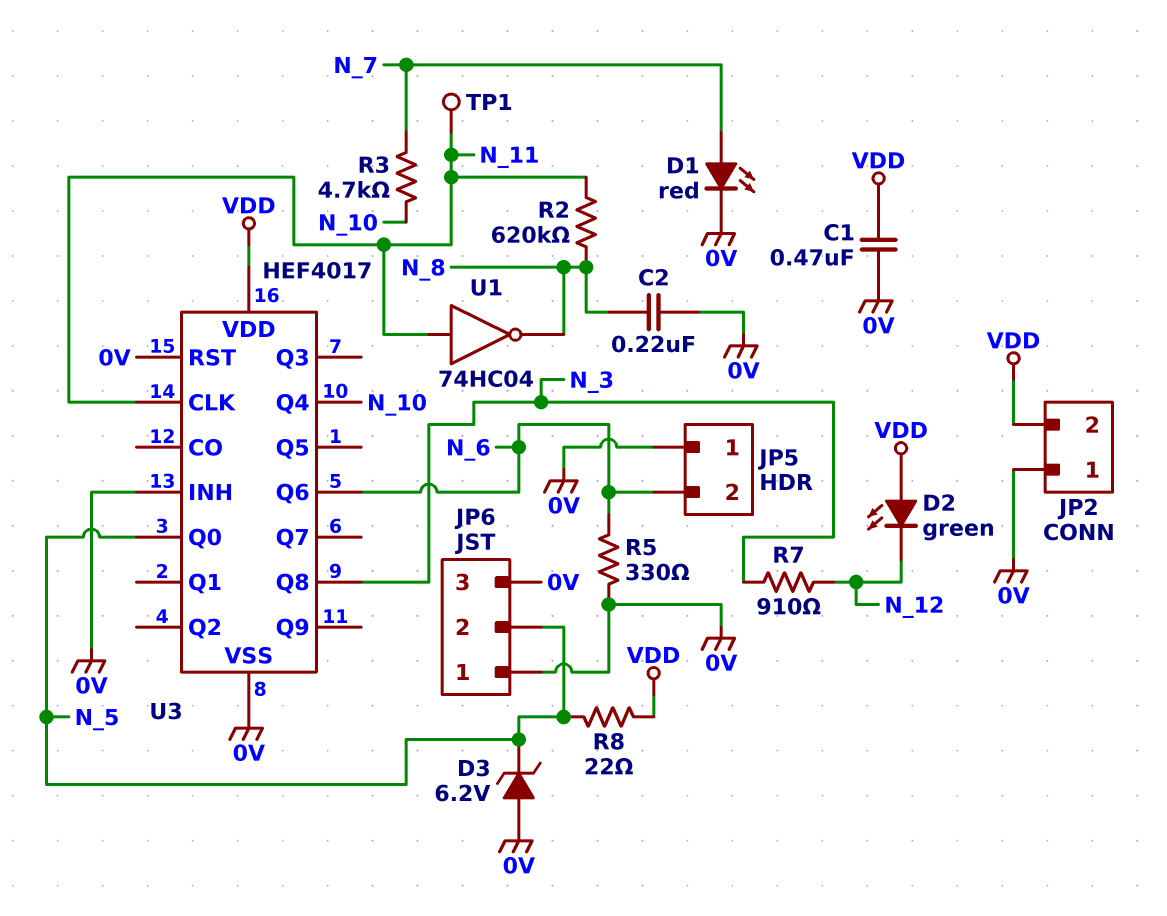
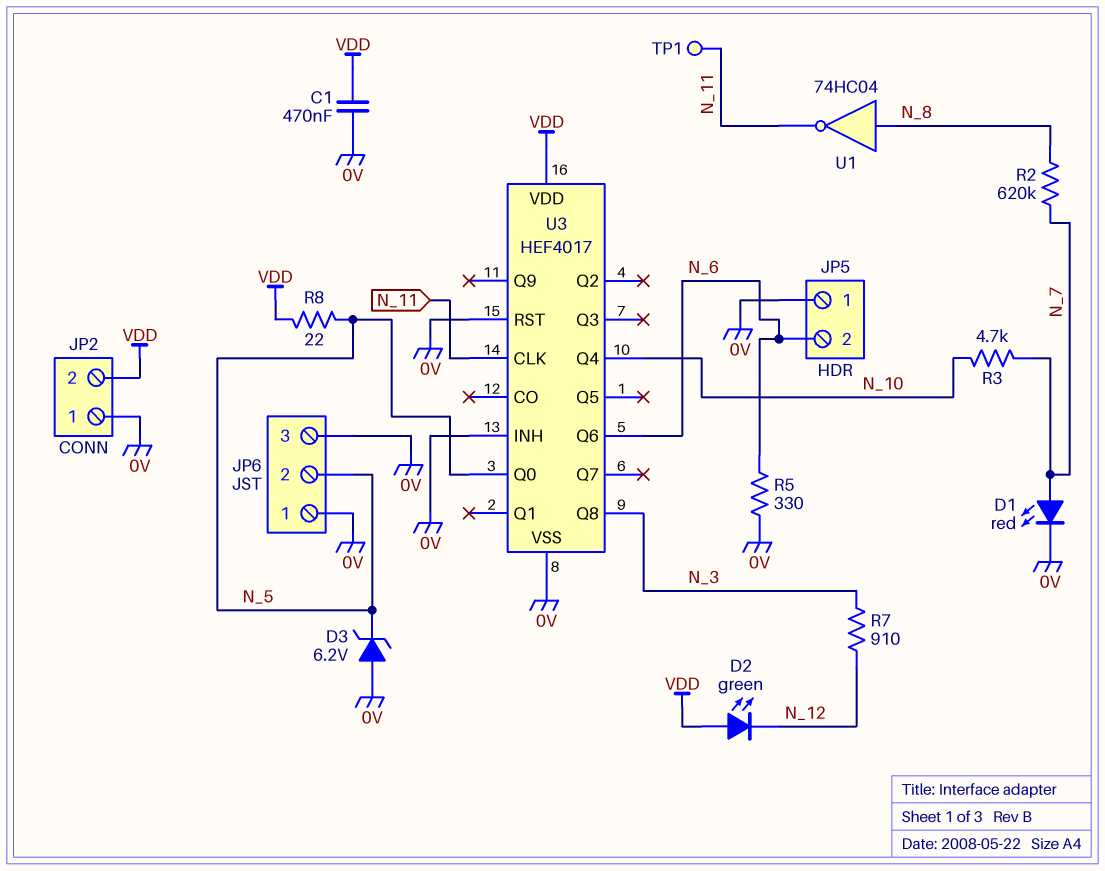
C2: 220nF (0V, N_8) -> none
R2: 620k (N_8, N_11) -> 620k (N_7, N_8)
U1: NOT 74HC04 (in N_11, out N_8) -> NOT 74HC04 (in N_8, out N_11)

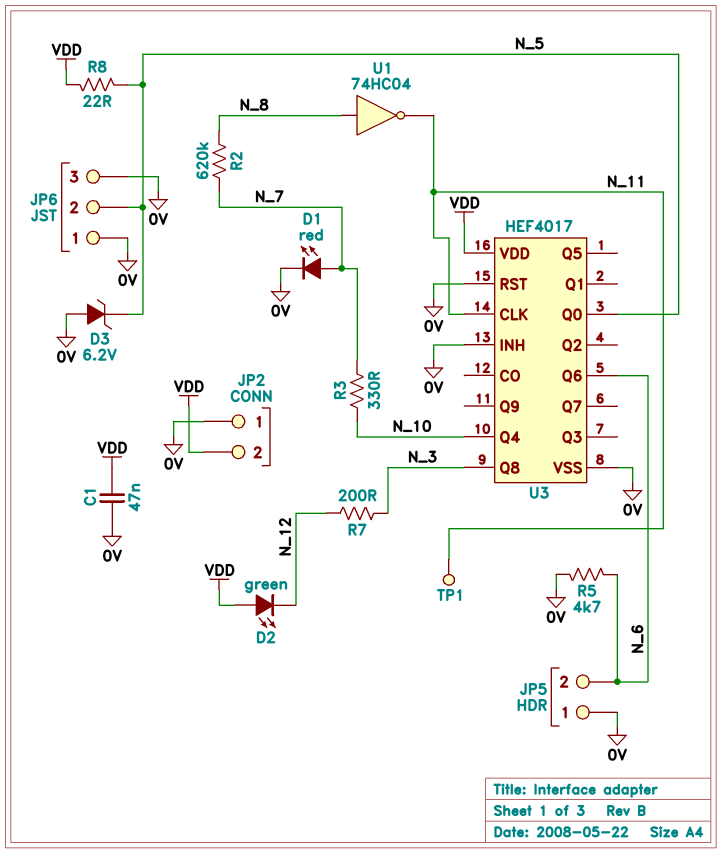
C1: 470nF (0V, VDD) -> 47nF (0V, VDD)
R3: 4.7k (N_7, N_10) -> 330 (N_7, N_10)
R5: 330 (0V, N_6) -> 4.7k (0V, N_6)
R7: 910 (N_3, N_12) -> 200 (N_3, N_12)

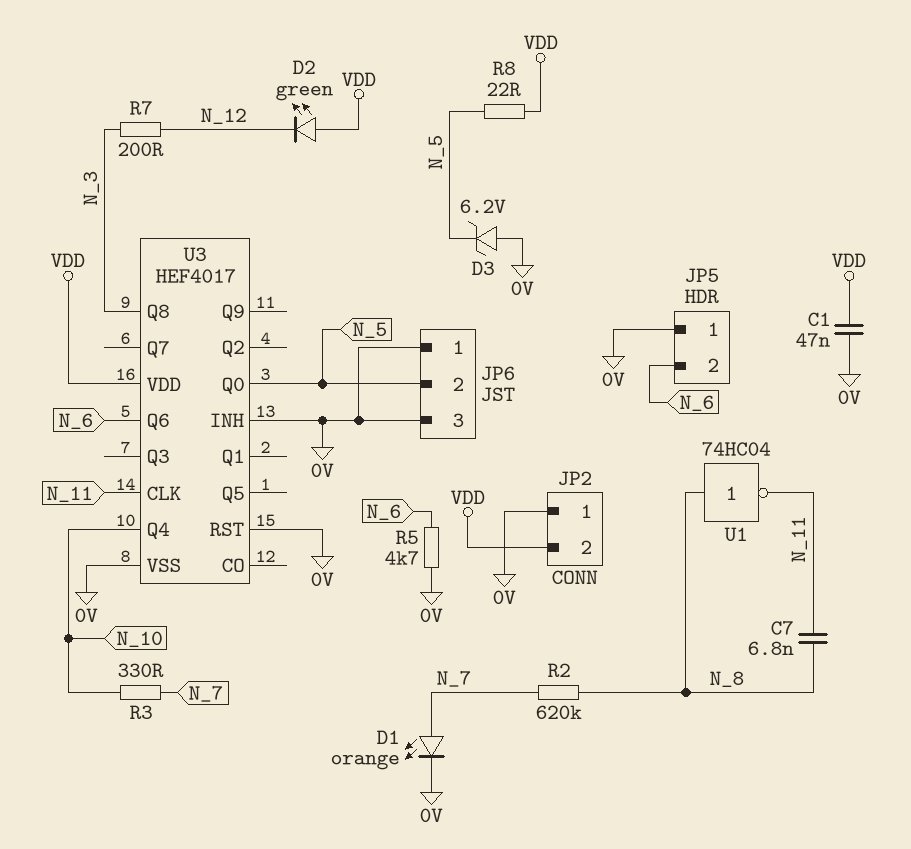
C7: none -> 6.8nF (N_8, N_11)
D1: LED red (A N_7, K 0V) -> LED orange (A N_7, K 0V)
TP1: test point (N_11) -> none

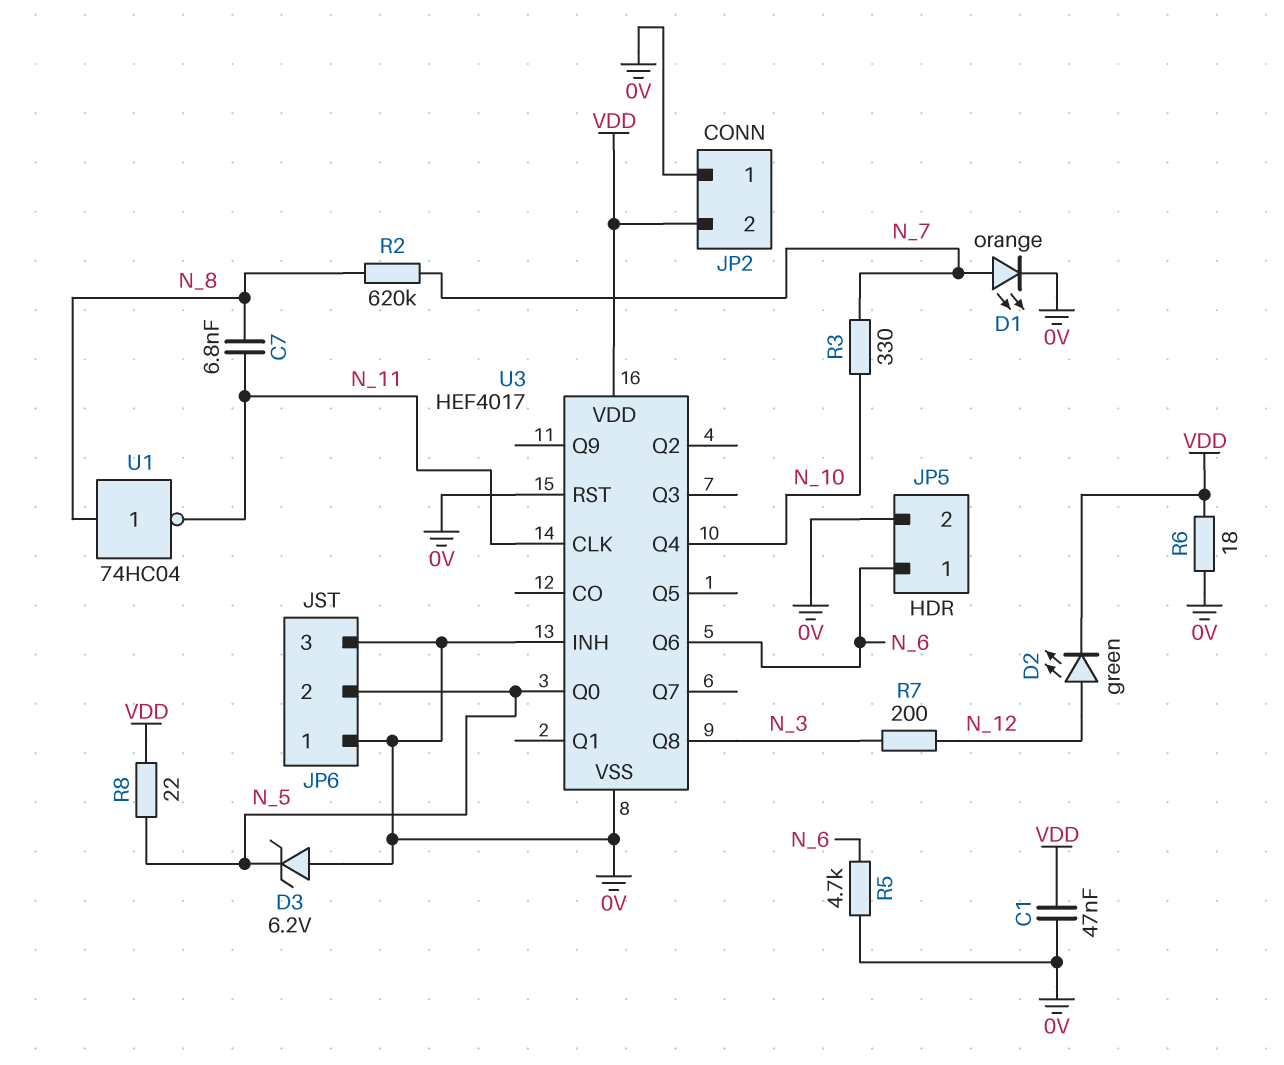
D2: LED green (A VDD, K N_12) -> LED green (A N_12, K VDD)
JP5 pin 1: 0V -> N_6
JP5 pin 2: N_6 -> 0V
R6: none -> 18 (0V, VDD)

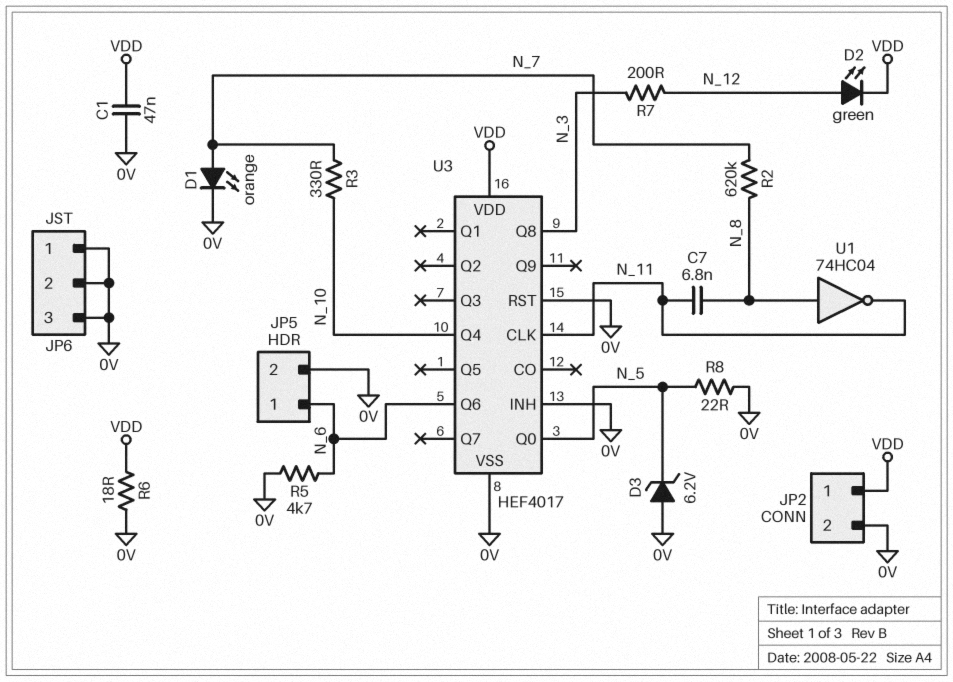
JP2 pin 1: 0V -> VDD
JP2 pin 2: VDD -> 0V
JP6 pin 2: N_5 -> 0V
R8: 22 (N_5, VDD) -> 22 (0V, N_5)

